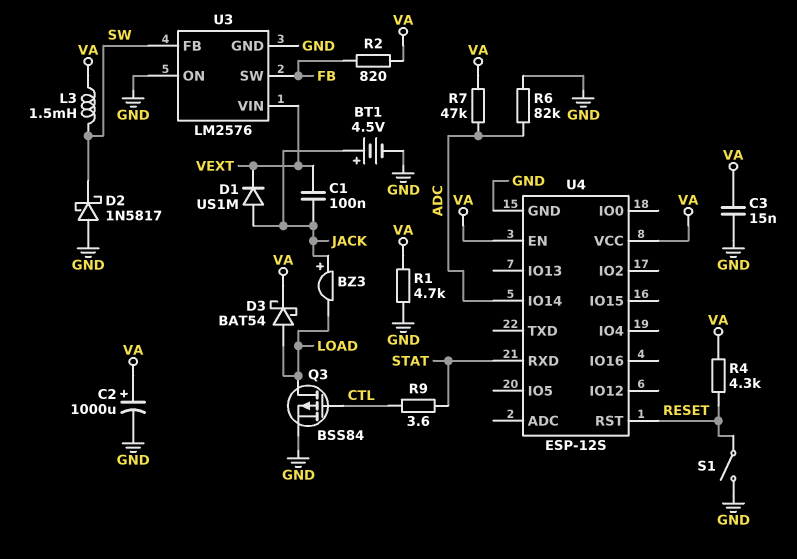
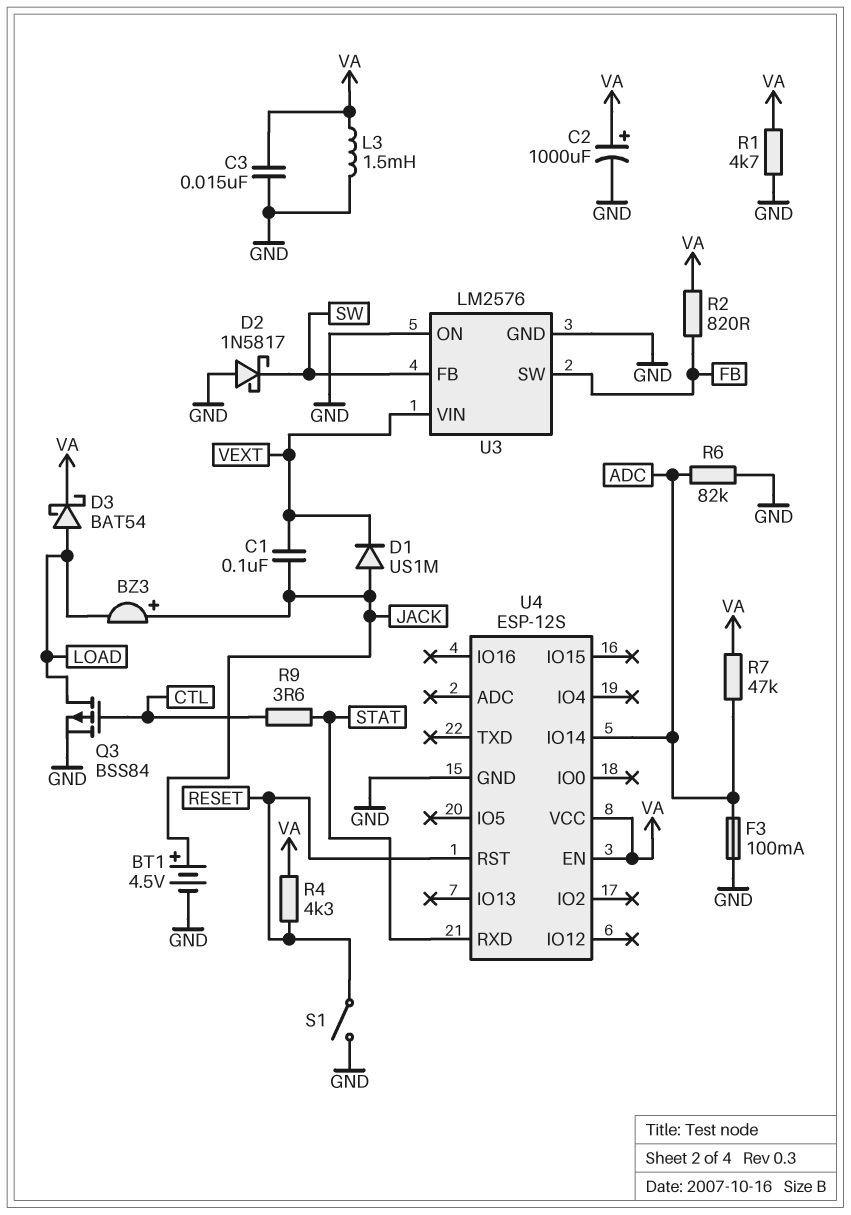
F3: none -> 100mA (ADC, GND)
L3: 1.5mH (SW, VA) -> 1.5mH (GND, VA)

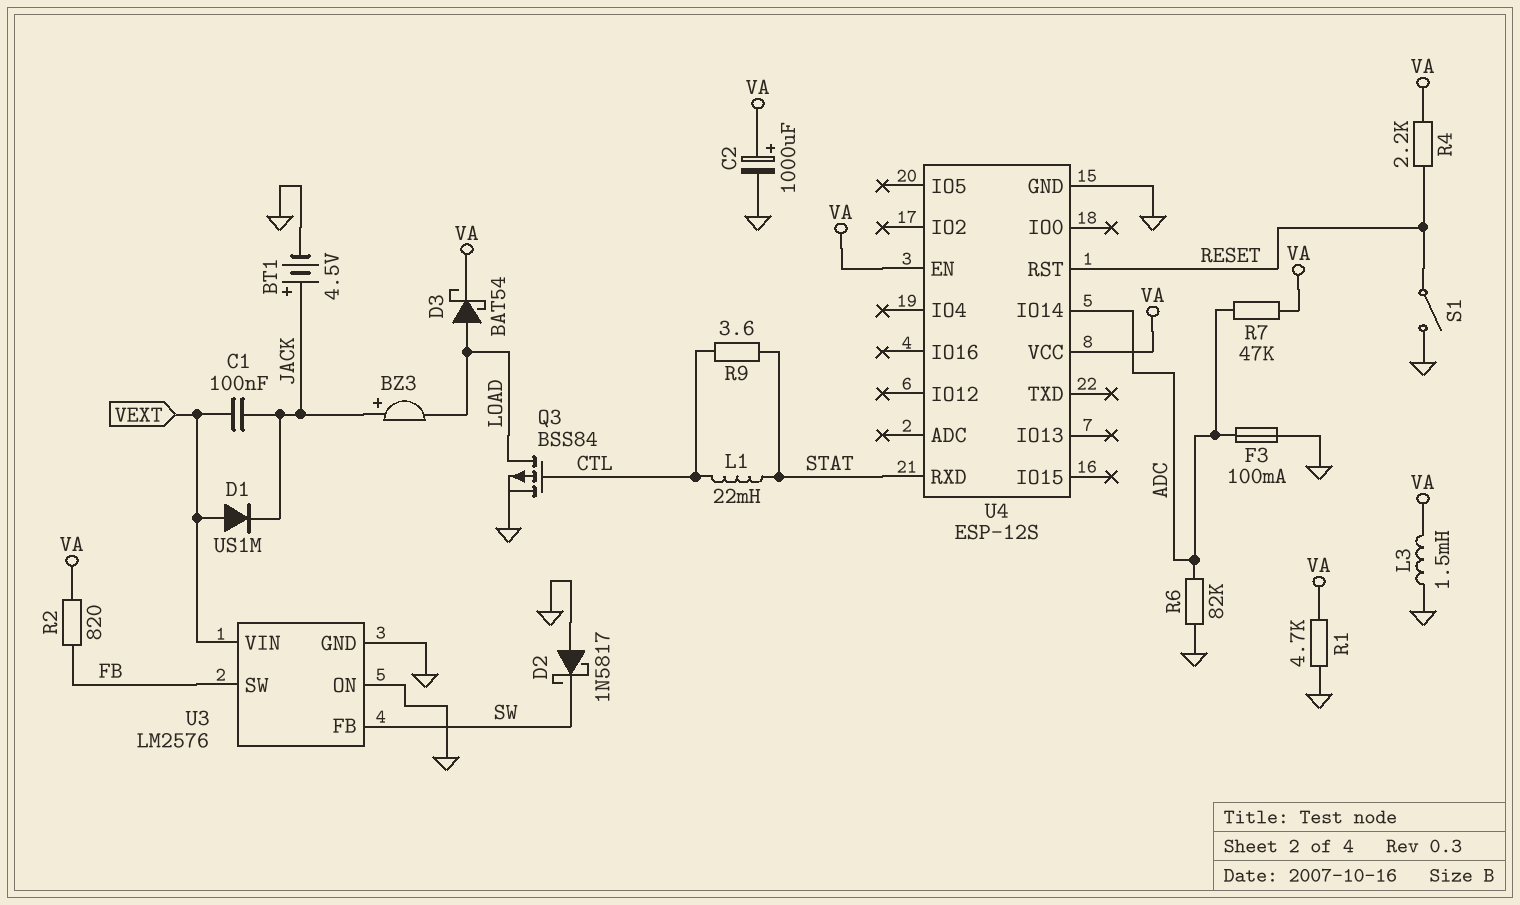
C3: 15nF (GND, VA) -> none
D1: diode US1M (A JACK, K VEXT) -> diode US1M (A VEXT, K JACK)
L1: none -> 22mH (CTL, STAT)
R4: 4.3k (RESET, VA) -> 2.2k (RESET, VA)

